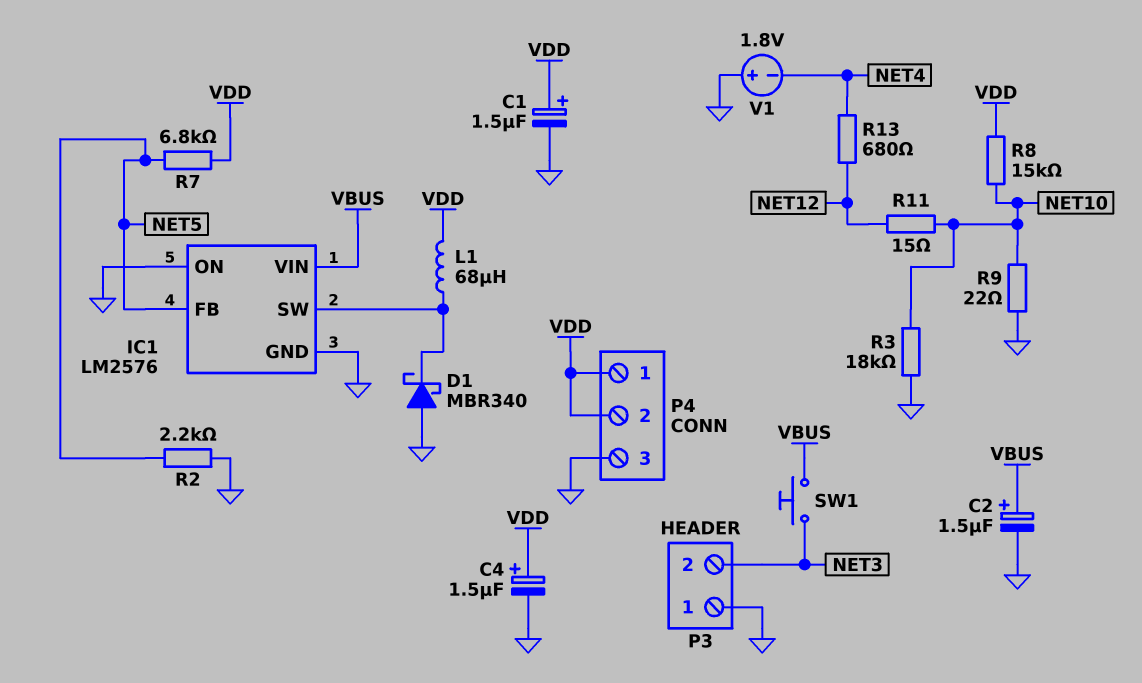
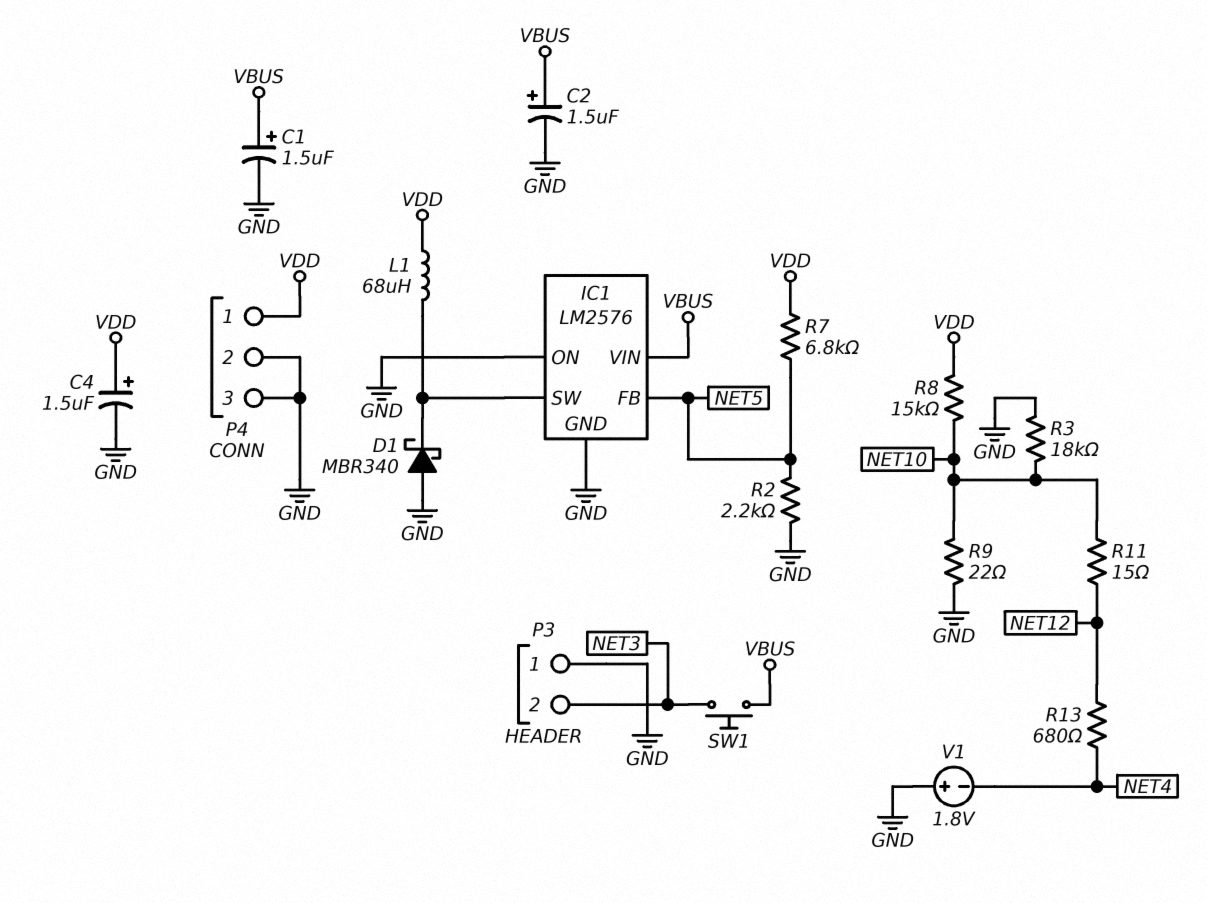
C1: 1.5uF (plus VDD, minus GND) -> 1.5uF (plus VBUS, minus GND)
P4 pin 2: VDD -> GND

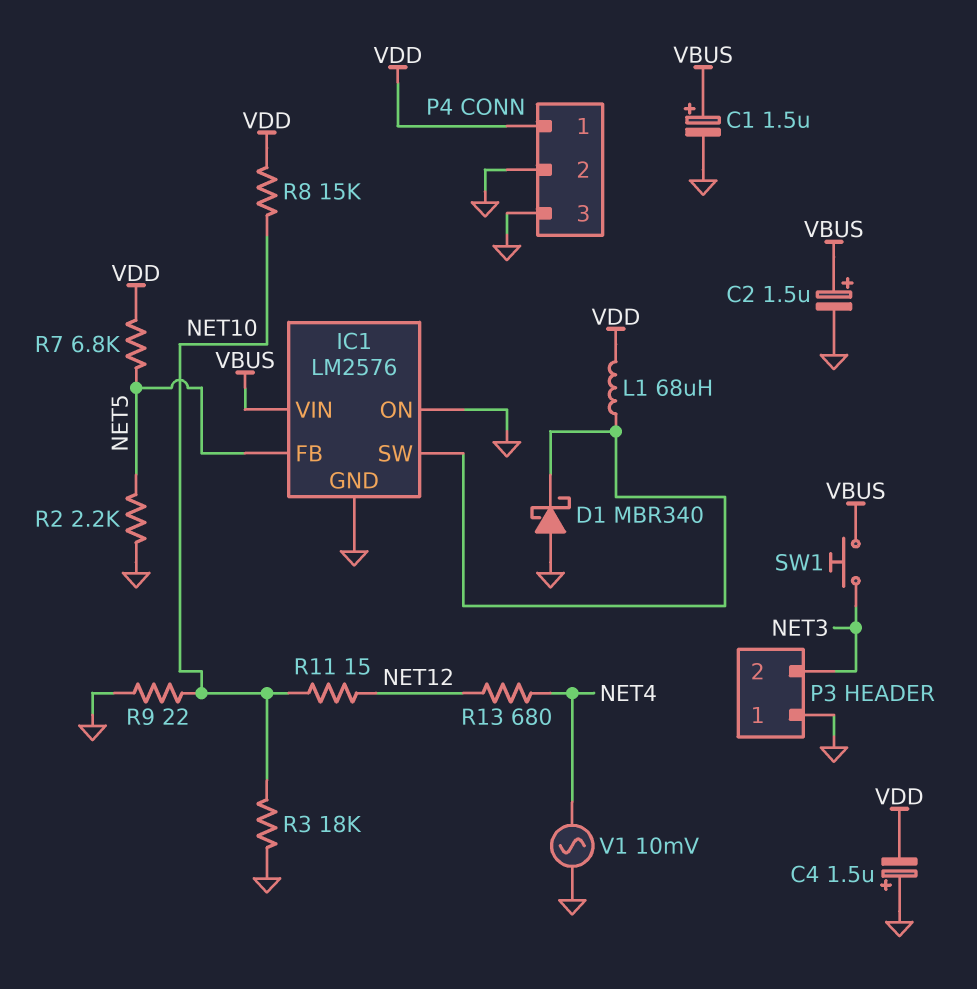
C4: 1.5uF (plus VDD, minus GND) -> 1.5uF (plus GND, minus VDD)
V1: 1.8V (plus GND, minus NET4) -> AC 10mV (GND, NET4)

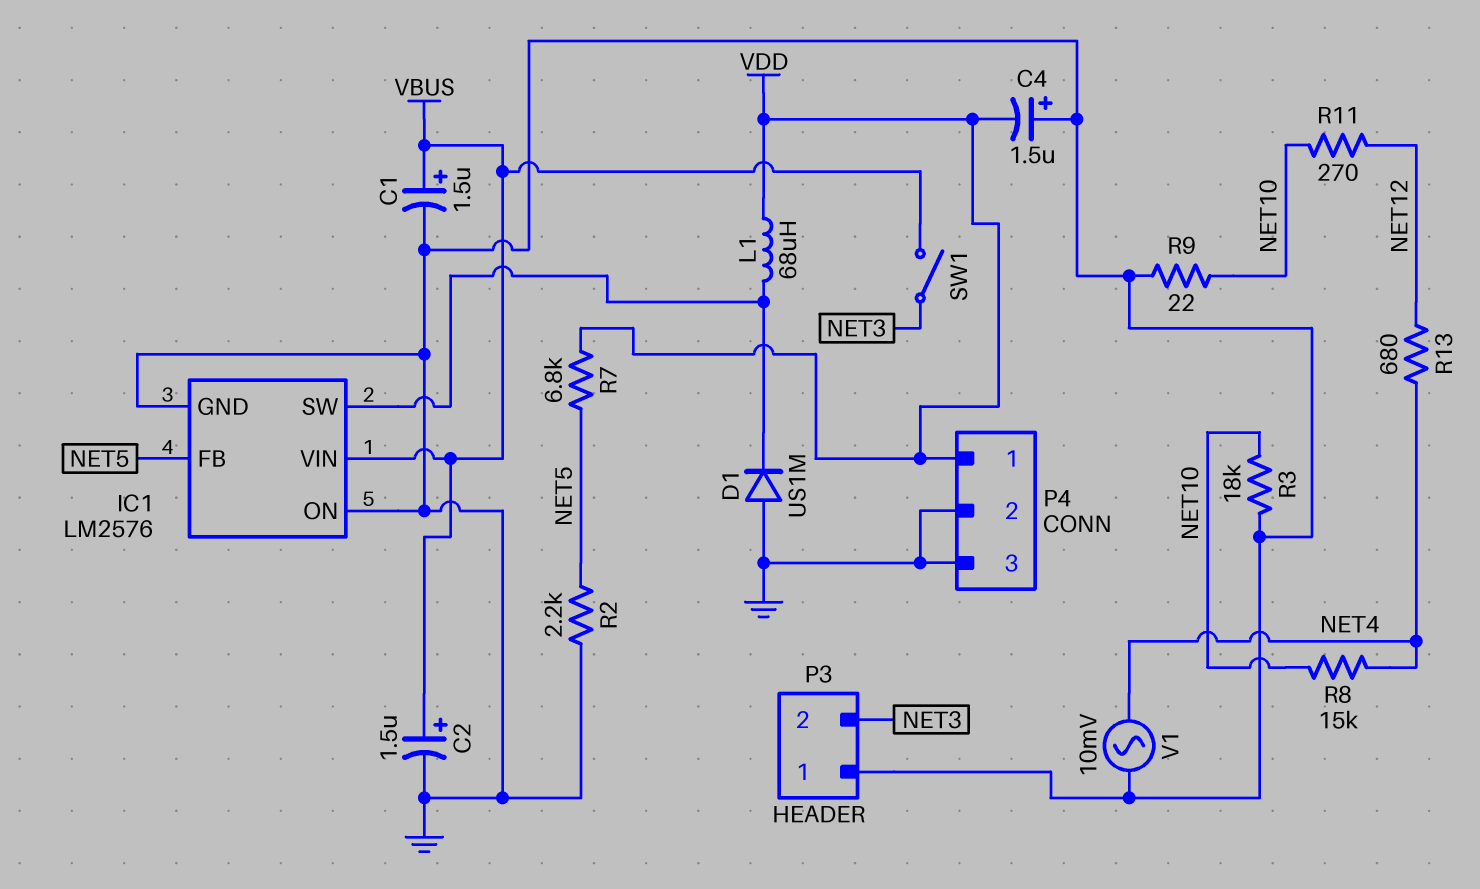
D1: schottky MBR340 (A GND, K IC1/SW) -> diode US1M (A GND, K IC1/SW)
R8: 15k (NET10, VDD) -> 15k (NET4, NET10)
R11: 15 (NET10, NET12) -> 270 (NET10, NET12)
SW1: button (NET3, VBUS) -> switch (NET3, VBUS)

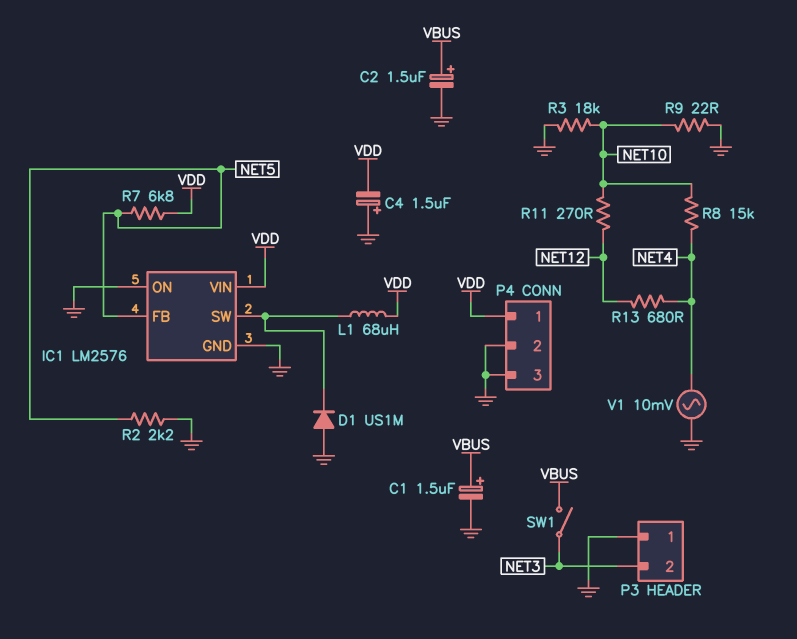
IC1 pin VIN: VBUS -> VDD

